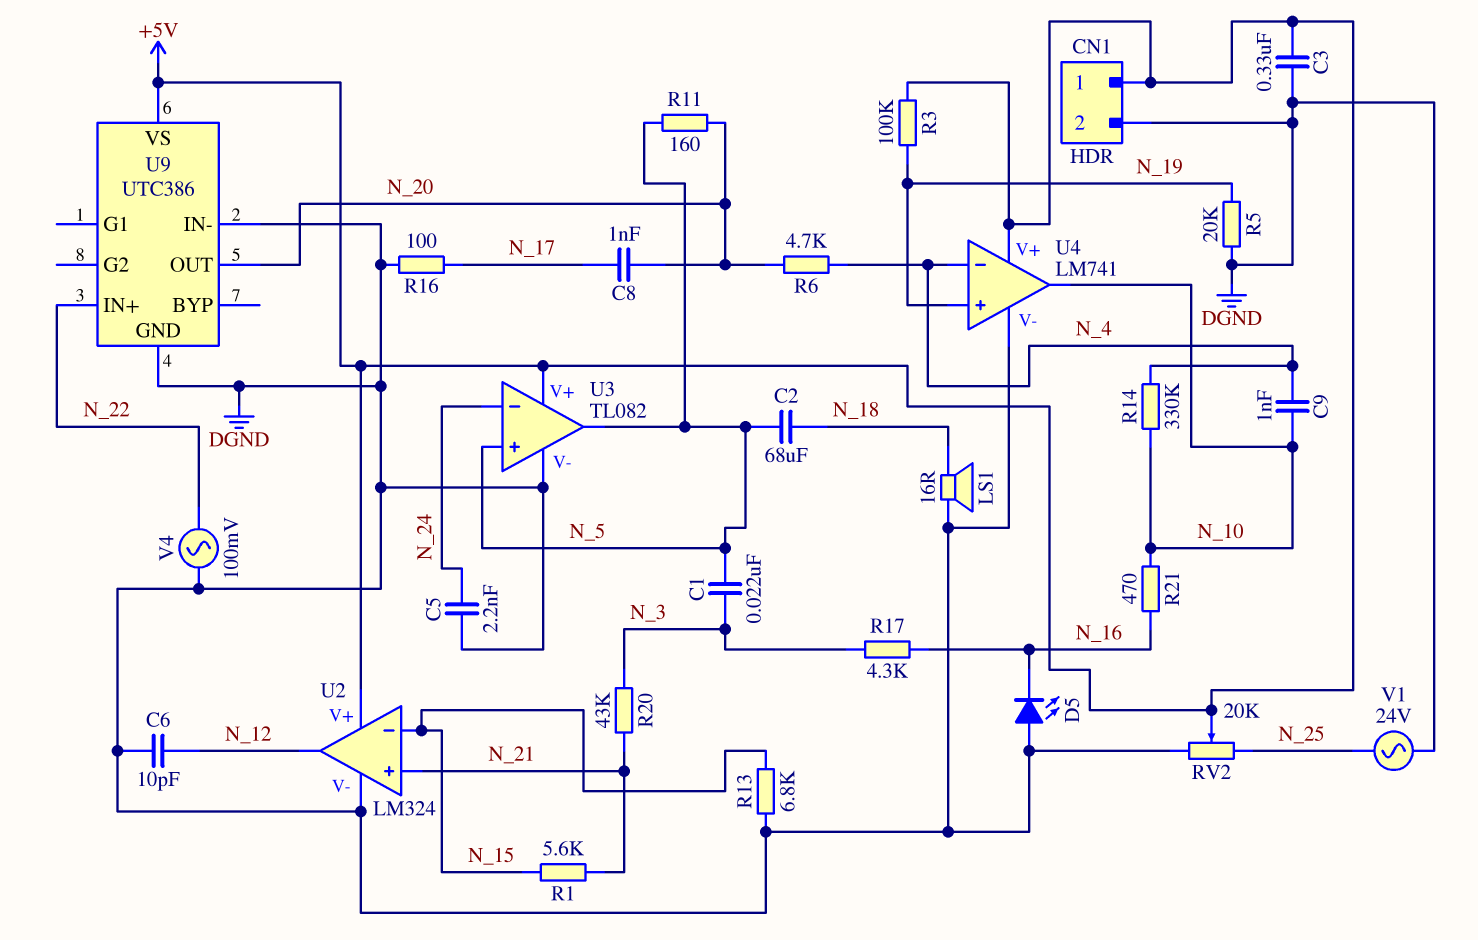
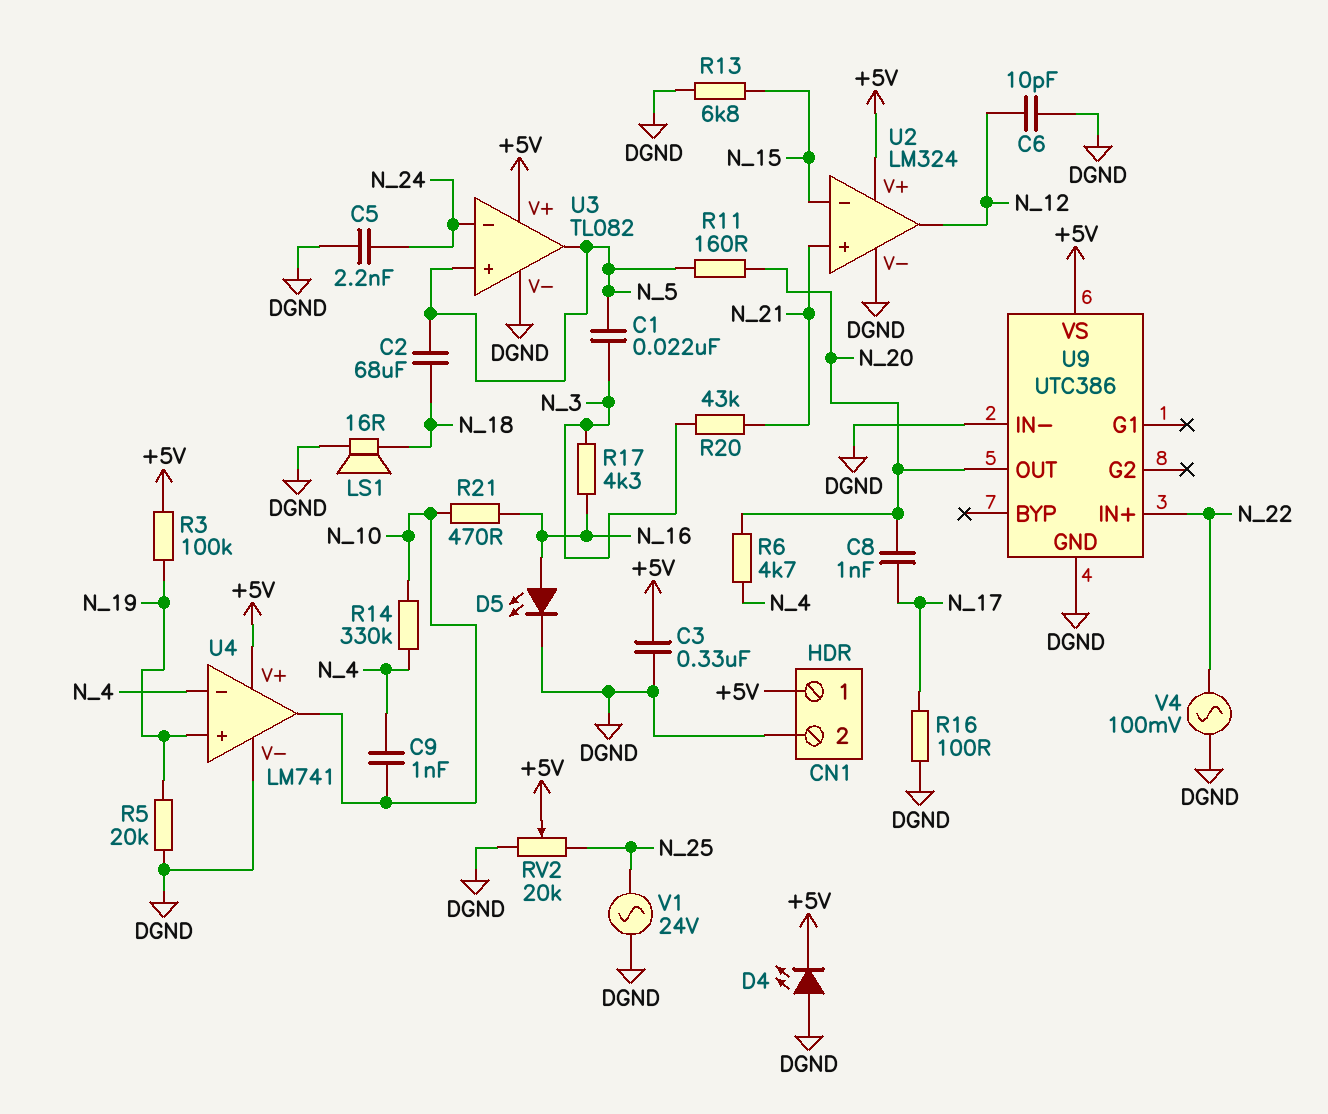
D4: none -> LED (A DGND, K +5V)
D5: LED (A DGND, K N_16) -> LED (A N_16, K DGND)
R1: 5.6k (N_15, N_21) -> none

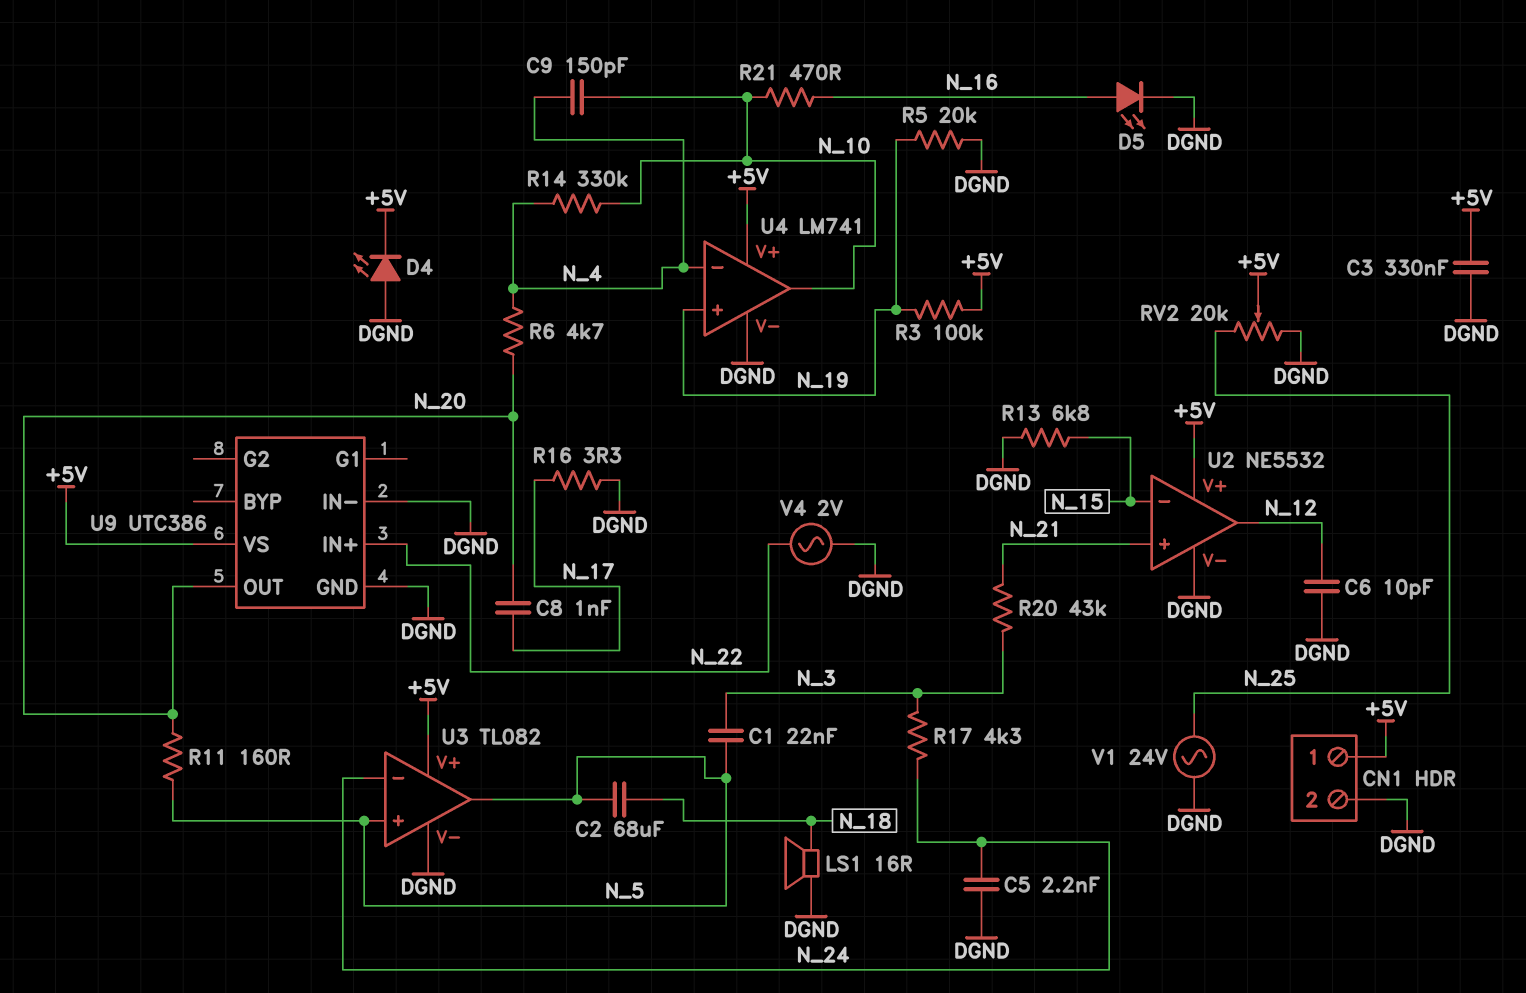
C9: 1nF (N_4, N_10) -> 150pF (N_4, N_10)
R16: 100 (DGND, N_17) -> 3.3 (DGND, N_17)
R17: 4.3k (N_3, N_16) -> 4.3k (N_3, N_24)
U2: LM324 -> NE5532
V4: AC 100mV (DGND, N_22) -> AC 2V (DGND, N_22)

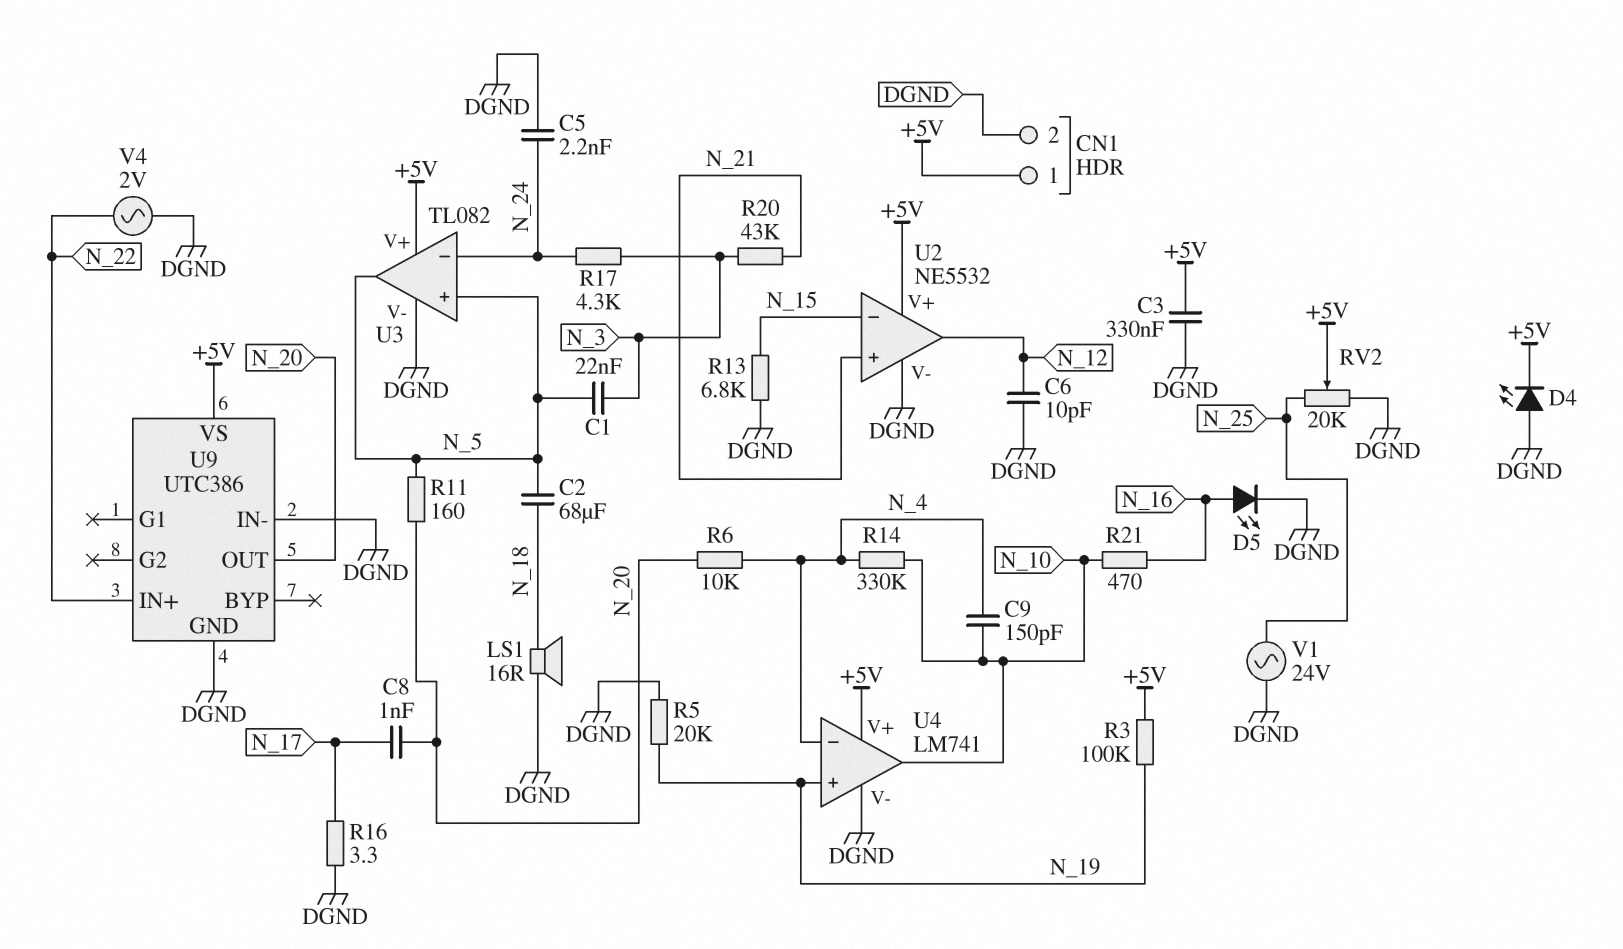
R6: 4.7k (N_4, N_20) -> 10k (N_4, N_20)

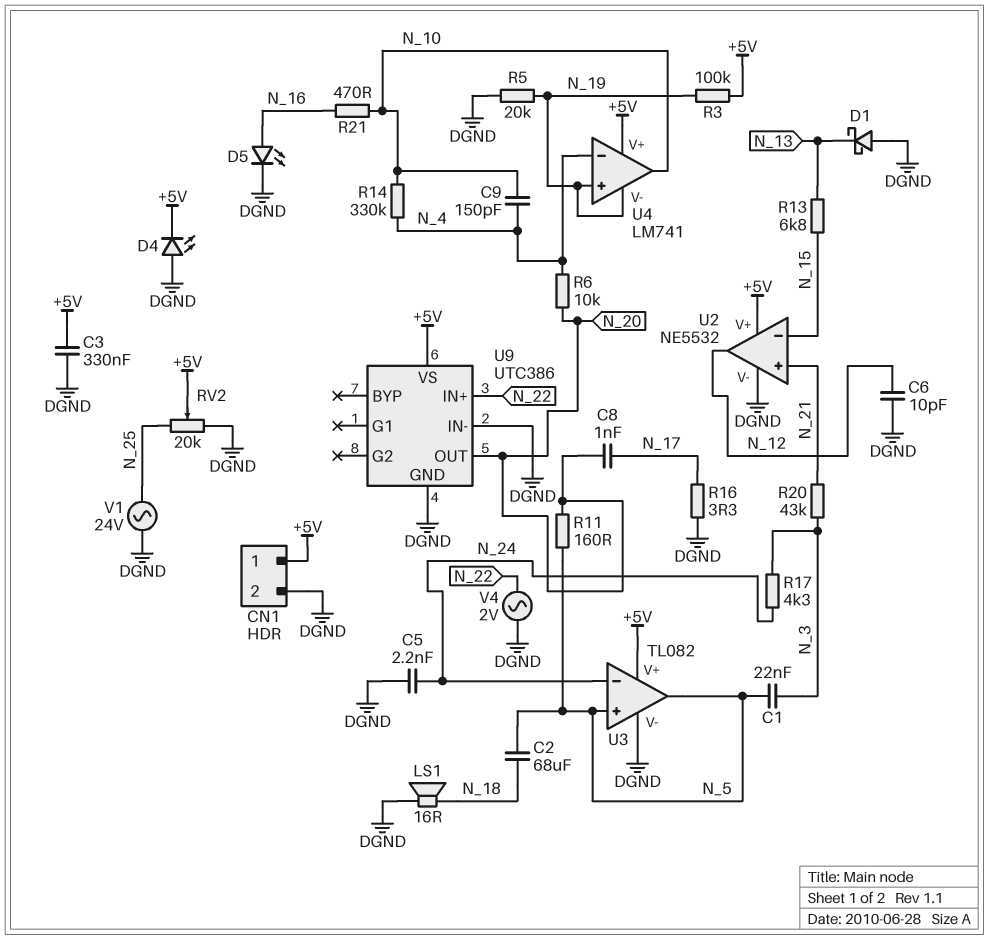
D1: none -> schottky (A DGND, K N_13)
R13: 6.8k (DGND, N_15) -> 6.8k (N_13, N_15)
U4 pin V-: DGND -> N_19

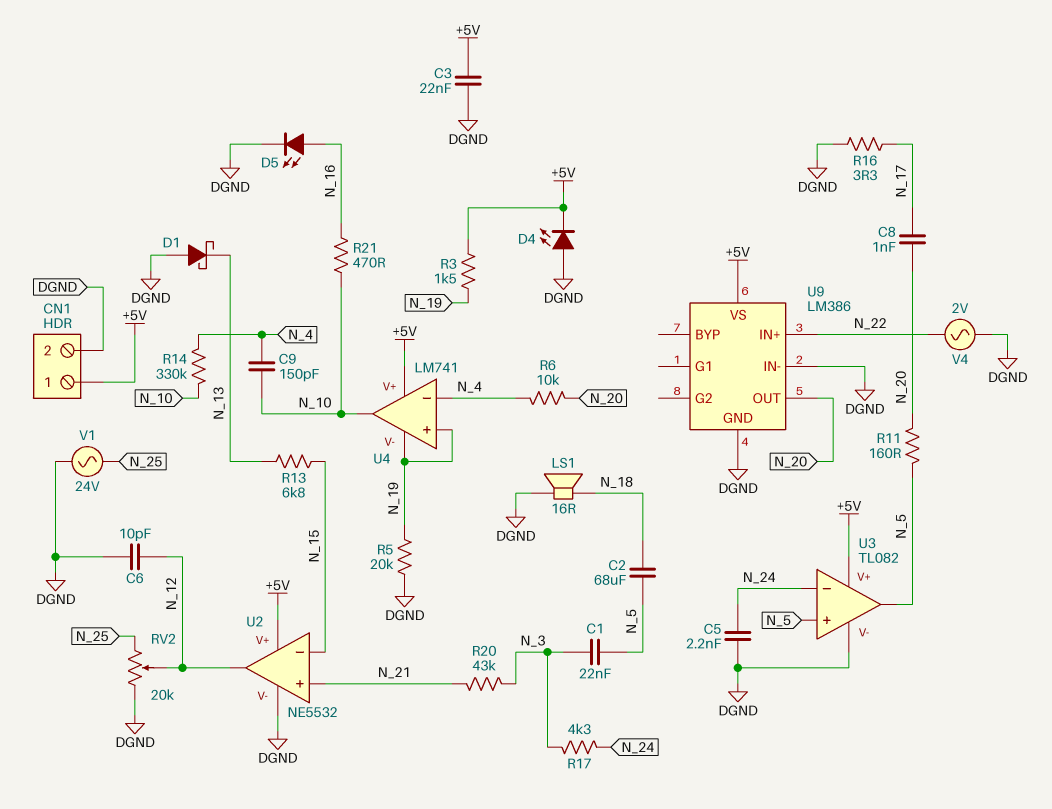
C3: 330nF (+5V, DGND) -> 22nF (+5V, DGND)
R3: 100k (+5V, N_19) -> 1.5k (+5V, N_19)
RV2: 20k (DGND, N_25, wiper +5V) -> 20k (DGND, N_25, wiper N_12)
U9: UTC386 -> LM386

